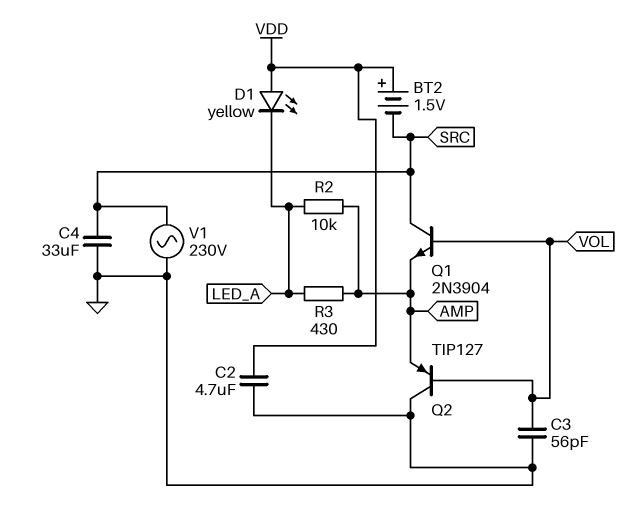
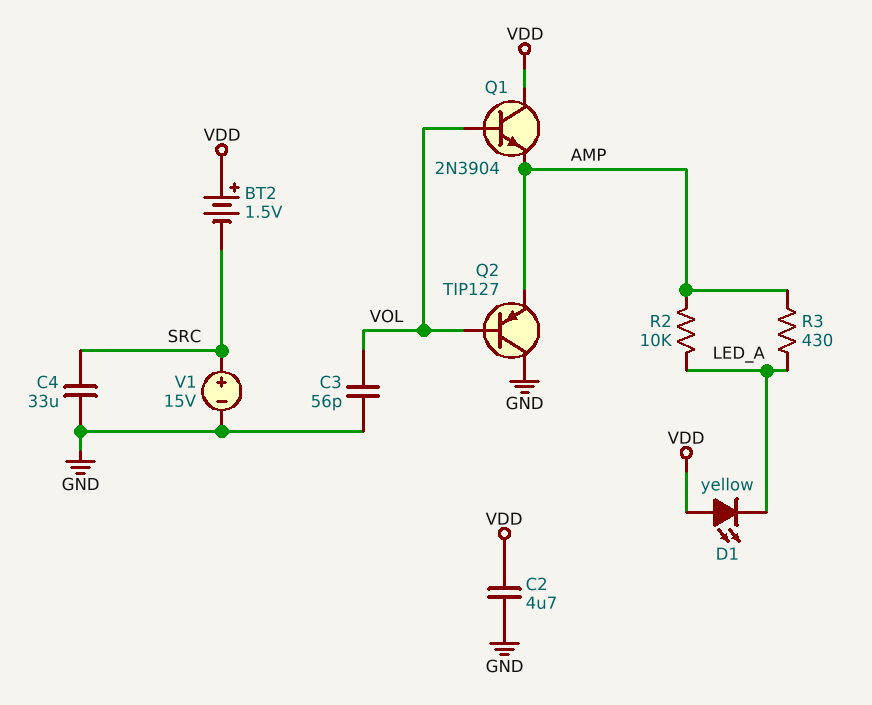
Q1: NPN 2N3904 (B VOL, C SRC, E AMP) -> NPN 2N3904 (B VOL, C VDD, E AMP)
V1: AC 230V (GND, SRC) -> 15V (plus SRC, minus GND)

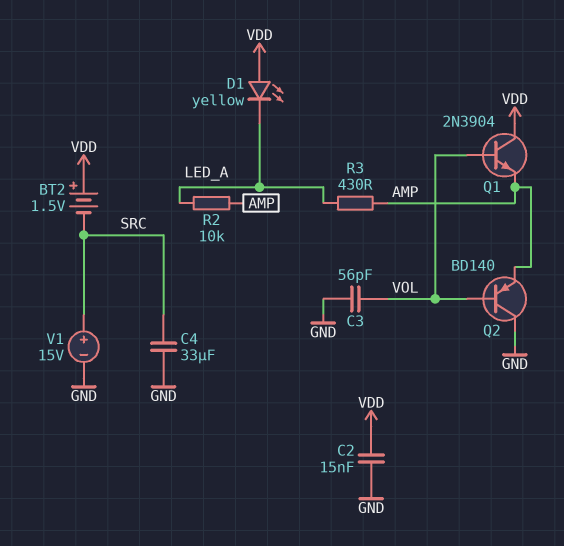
C2: 4.7uF (GND, VDD) -> 15nF (GND, VDD)
Q2: PNP TIP127 (B VOL, C GND, E AMP) -> PNP BD140 (B VOL, C GND, E AMP)

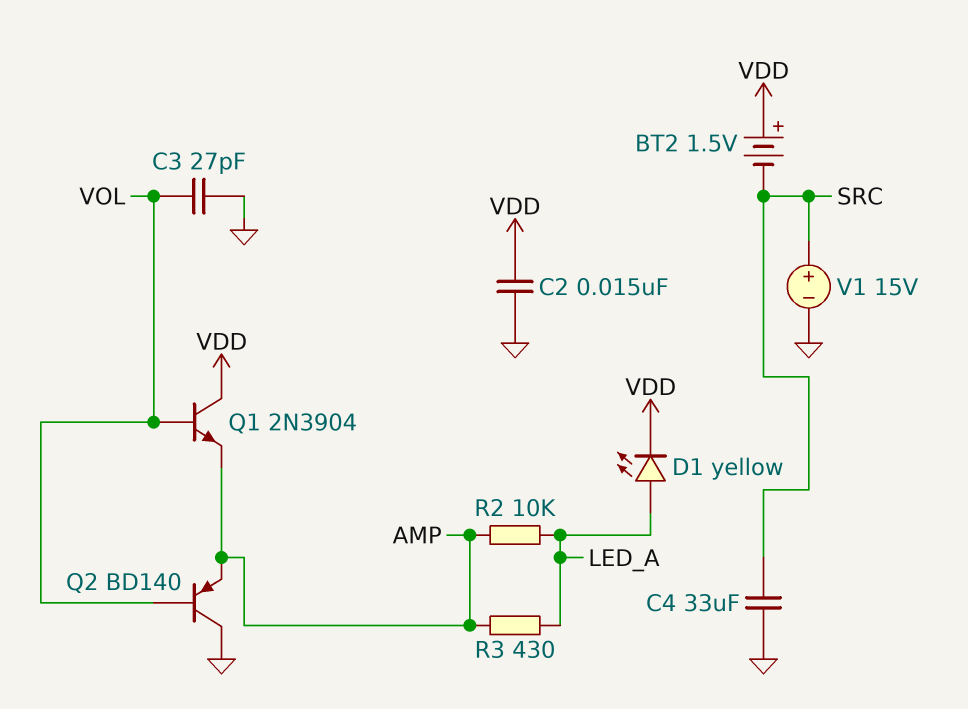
C3: 56pF (GND, VOL) -> 27pF (GND, VOL)
D1: LED yellow (A VDD, K LED_A) -> LED yellow (A LED_A, K VDD)

